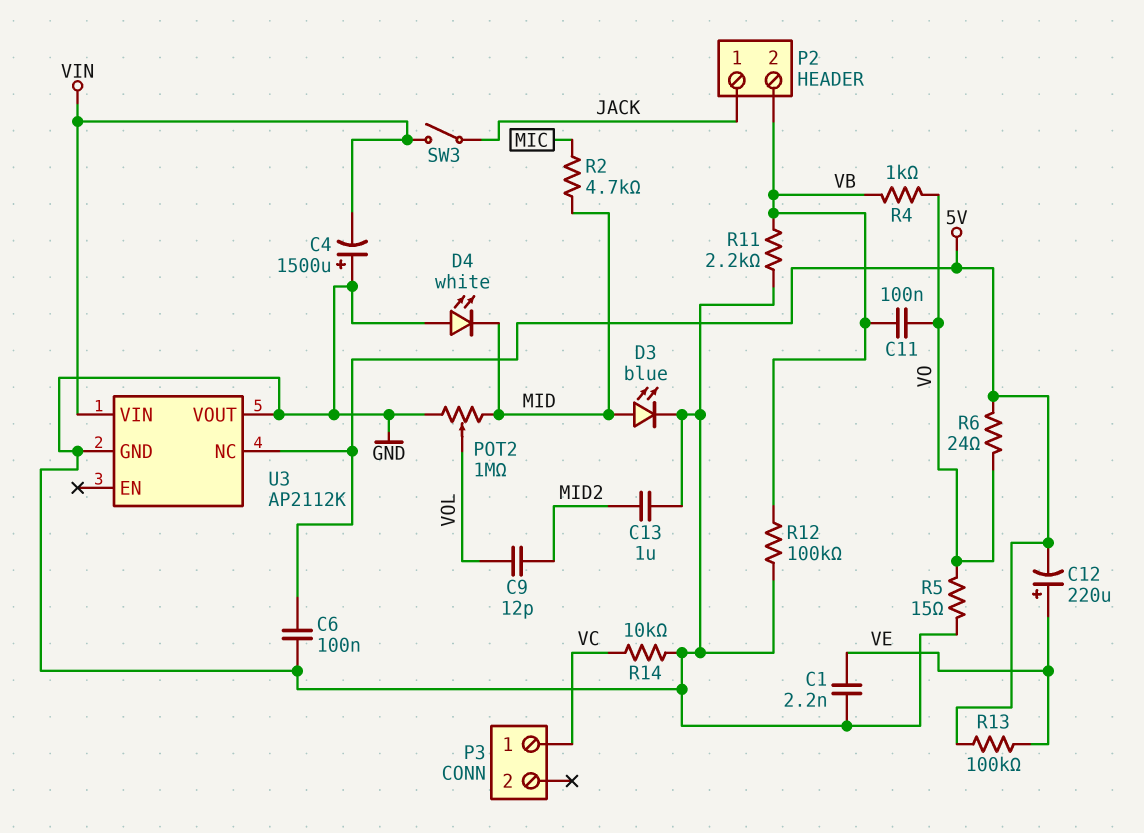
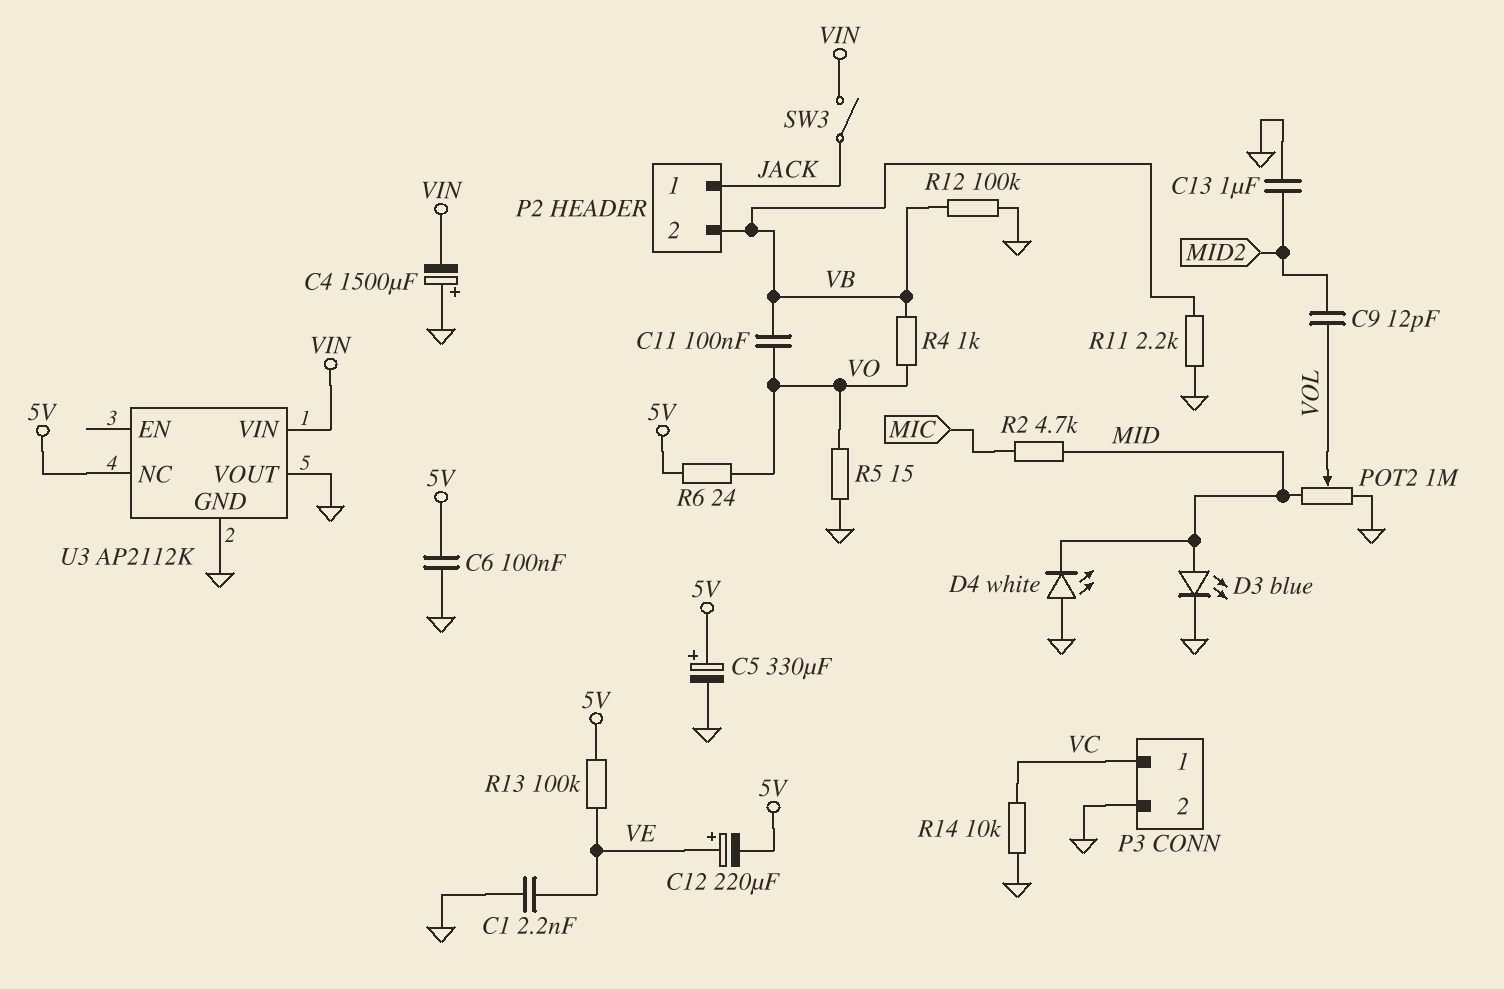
C5: none -> 330uF (plus 5V, minus GND)
P3 pin 2: none -> GND

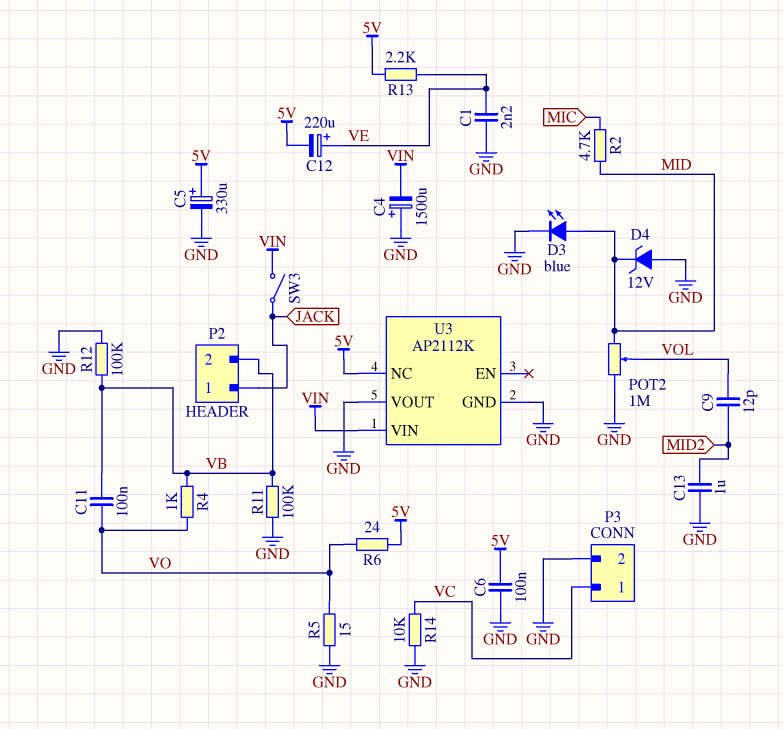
D4: LED white (A GND, K MID) -> zener 12V (A GND, K MID)
R11: 2.2k (GND, VB) -> 100k (GND, VB)
R13: 100k (5V, VE) -> 2.2k (5V, VE)

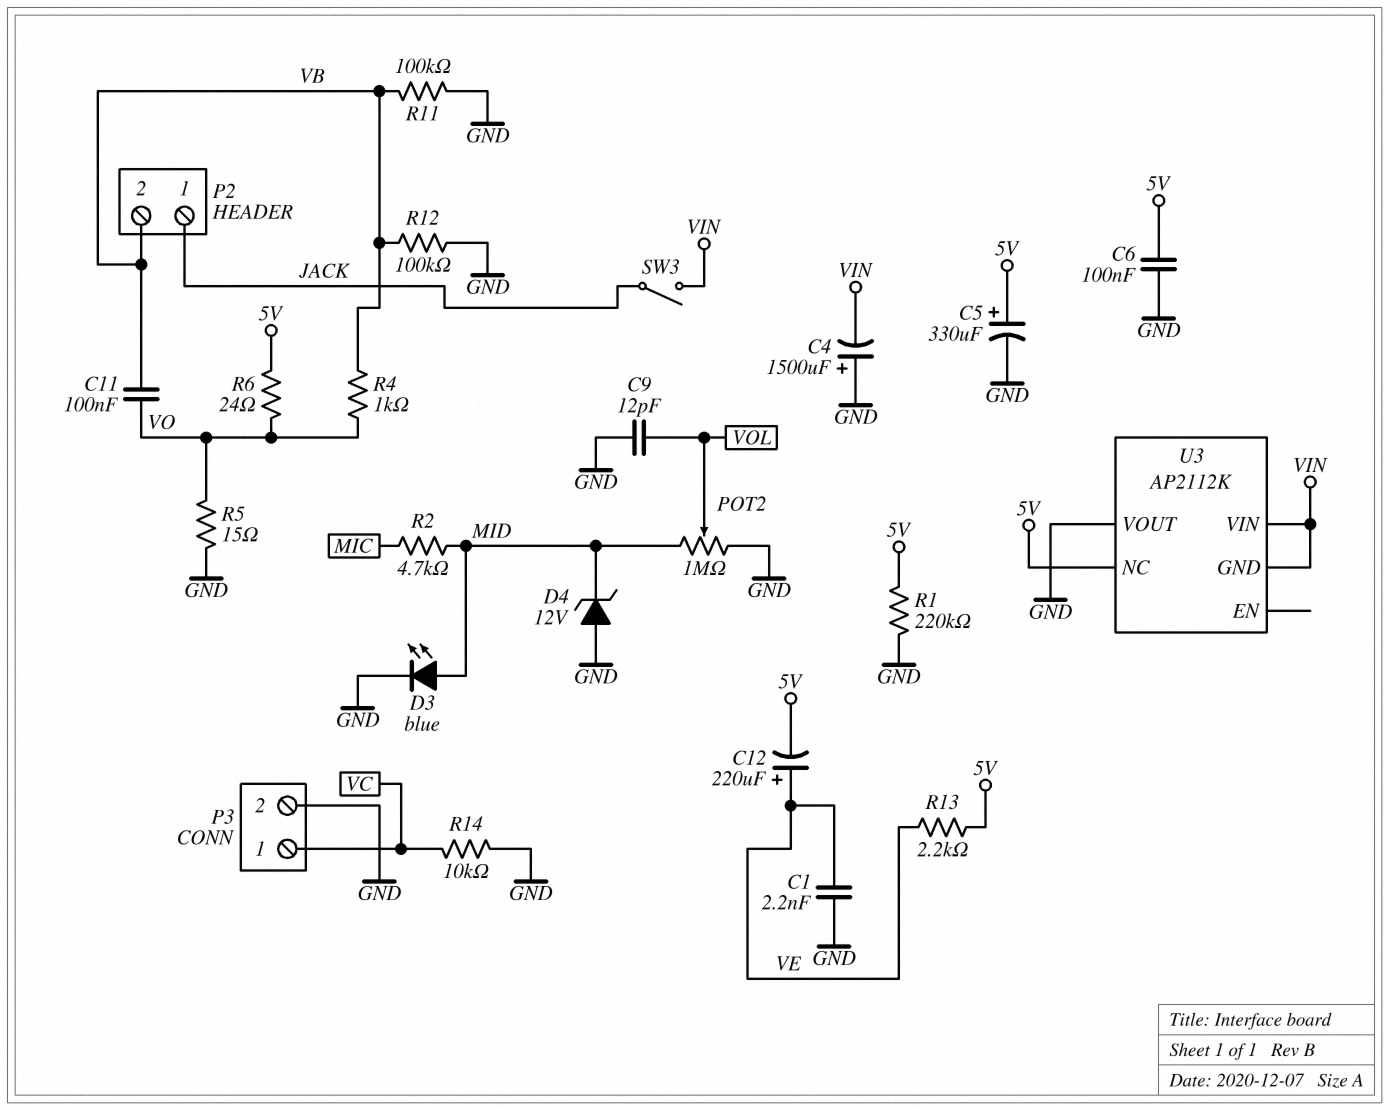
C9: 12pF (MID2, VOL) -> 12pF (GND, VOL)
C13: 1uF (GND, MID2) -> none
R1: none -> 220k (5V, GND)
U3 pin GND: GND -> VIN

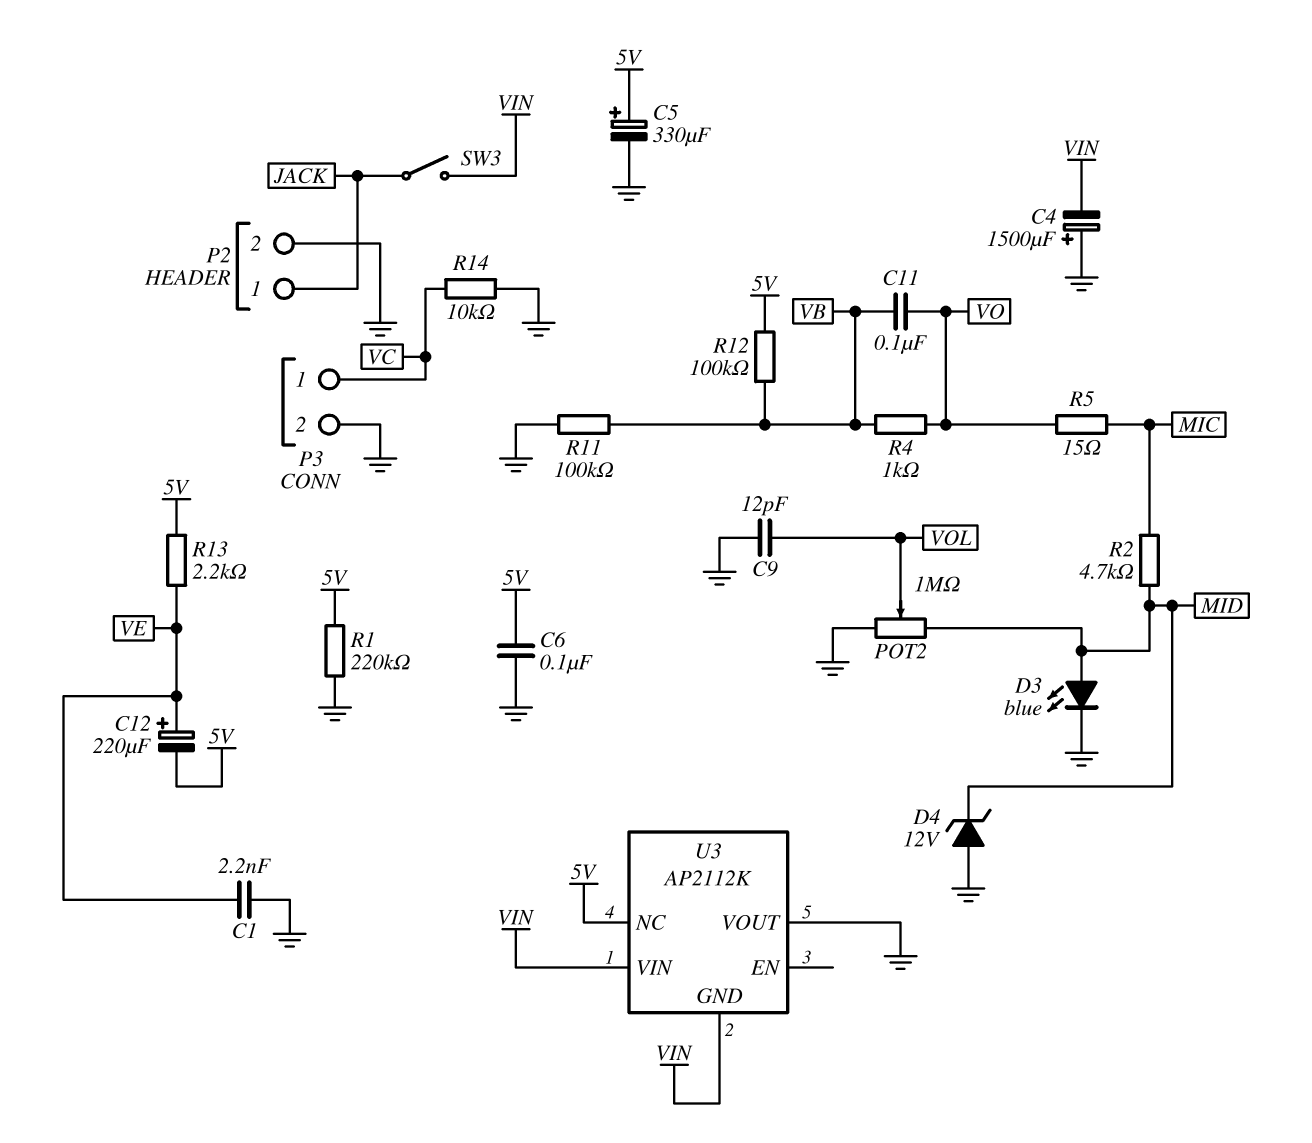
P2 pin 2: VB -> GND
R5: 15 (GND, VO) -> 15 (MIC, VO)
R6: 24 (5V, VO) -> none
R12: 100k (GND, VB) -> 100k (5V, VB)

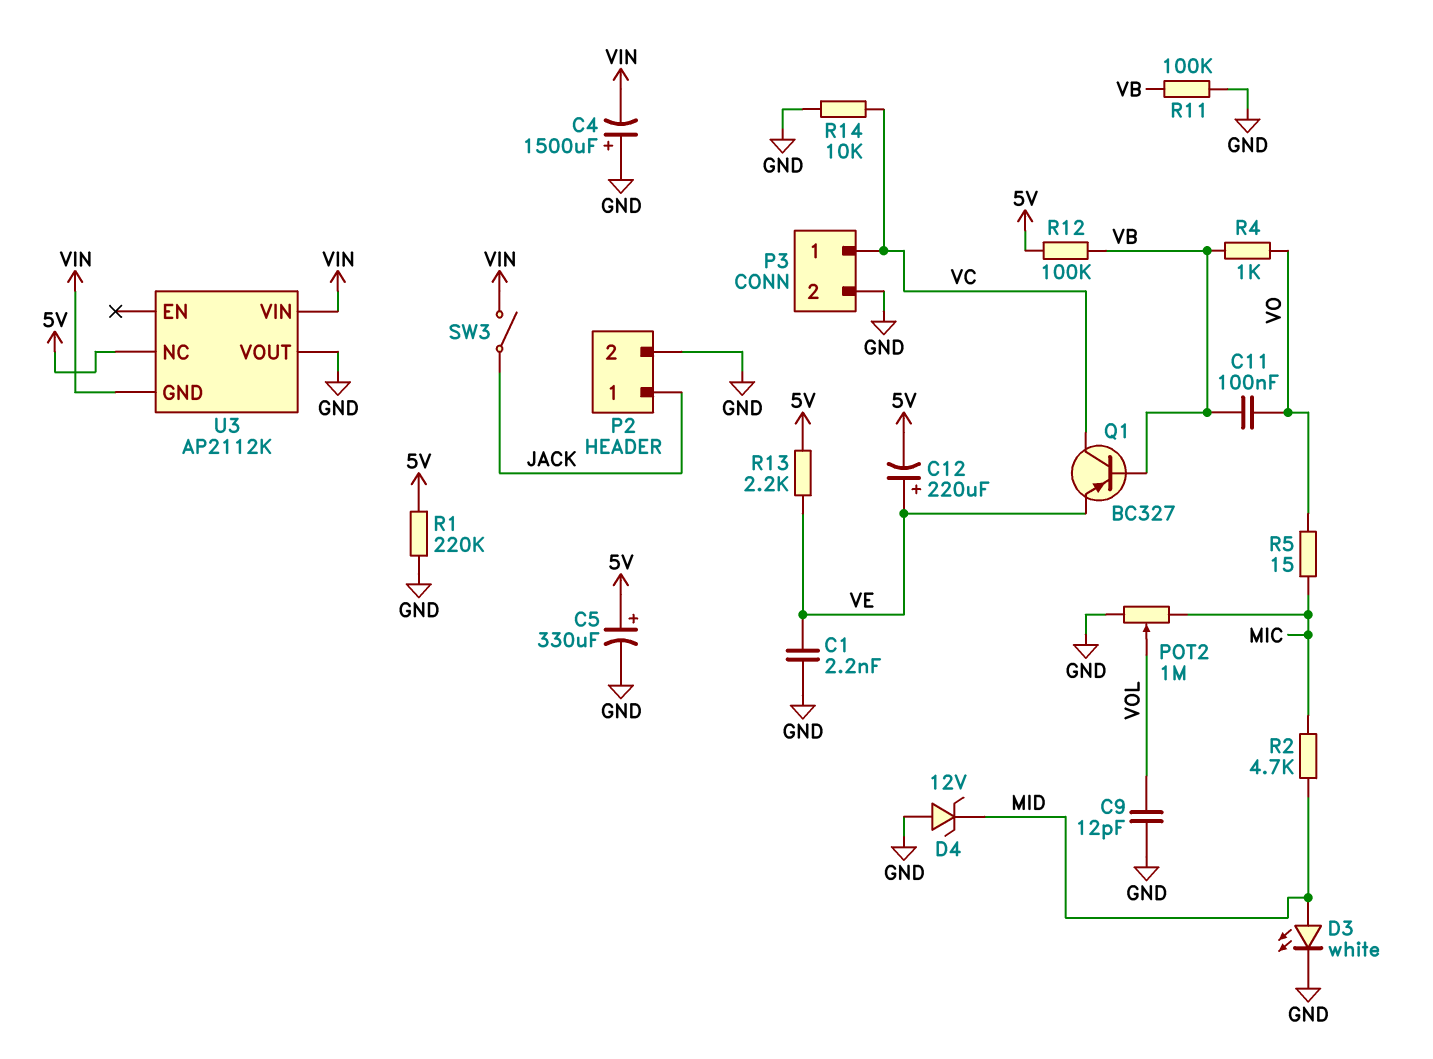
C6: 100nF (5V, GND) -> none
D3: LED blue (A MID, K GND) -> LED white (A MID, K GND)
POT2: 1M (GND, MID, wiper VOL) -> 1M (GND, MIC, wiper VOL)
Q1: none -> PNP BC327 (B VB, C VC, E VE)

